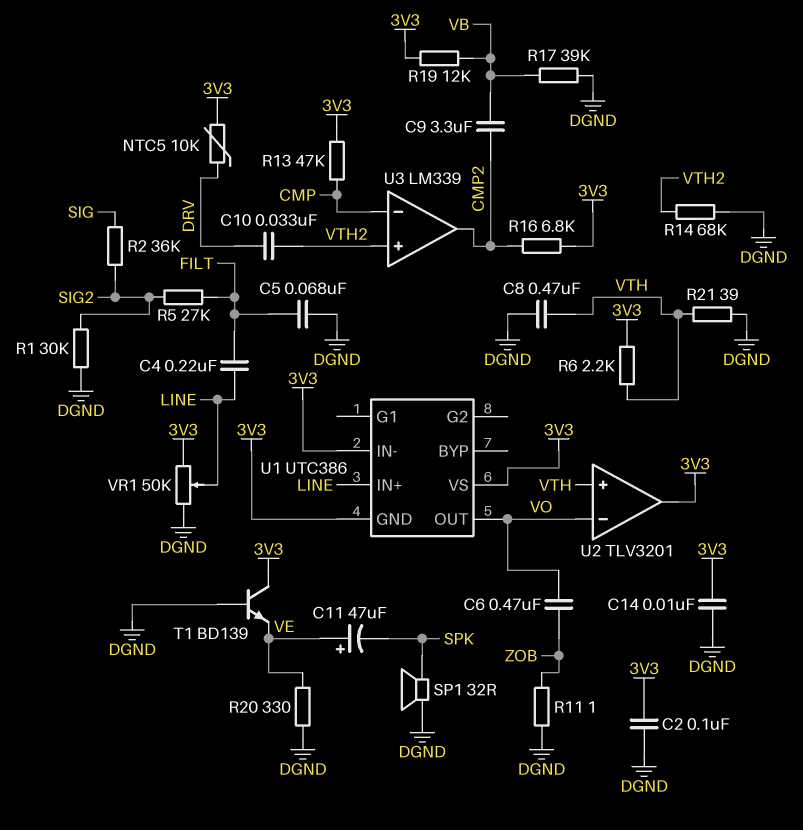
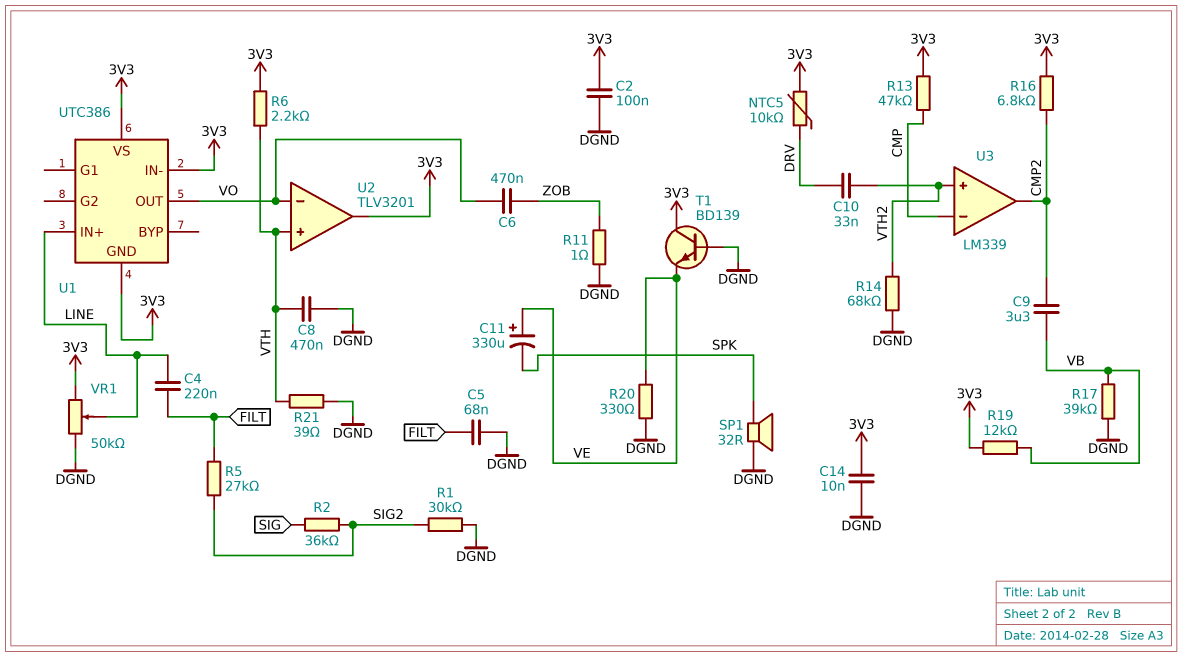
C11: 47uF (plus VE, minus SPK) -> 330uF (plus VE, minus SPK)

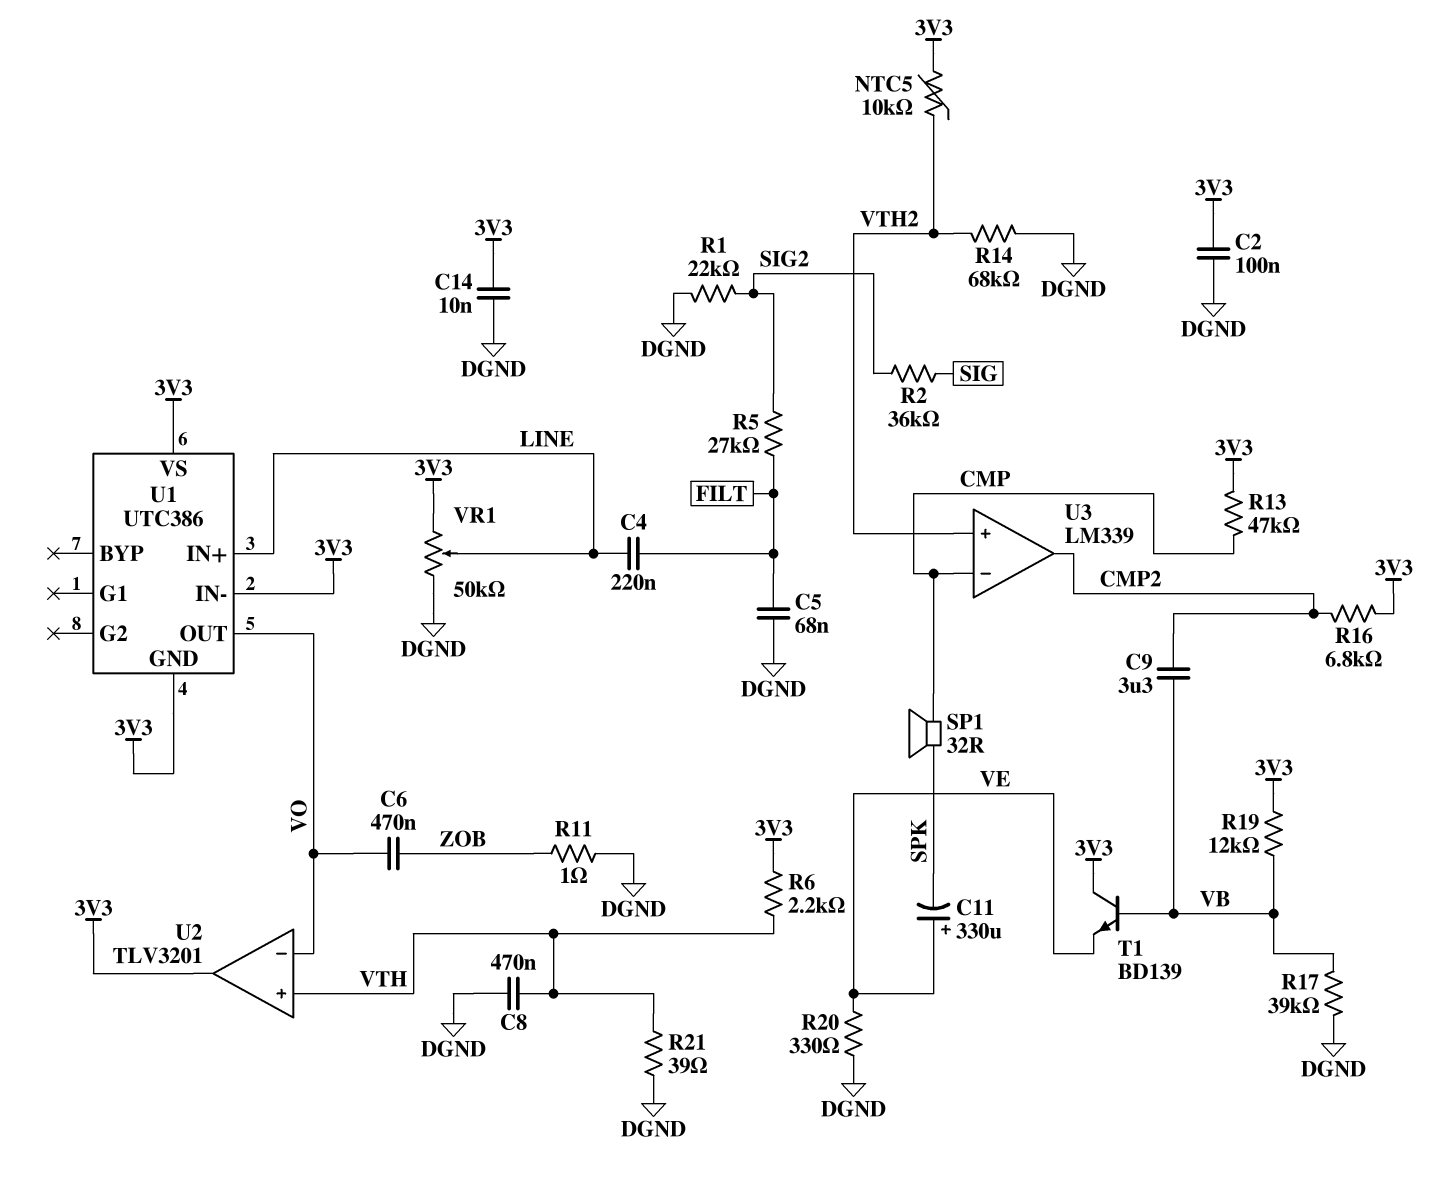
C10: 33nF (DRV, VTH2) -> none
NTC5: 10k (3V3, DRV) -> 10k (3V3, VTH2)
R1: 30k (DGND, SIG2) -> 22k (DGND, SIG2)
SP1: speaker 32R (DGND, SPK) -> speaker 32R (CMP, SPK)
T1: NPN BD139 (B DGND, C 3V3, E VE) -> NPN BD139 (B VB, C 3V3, E VE)

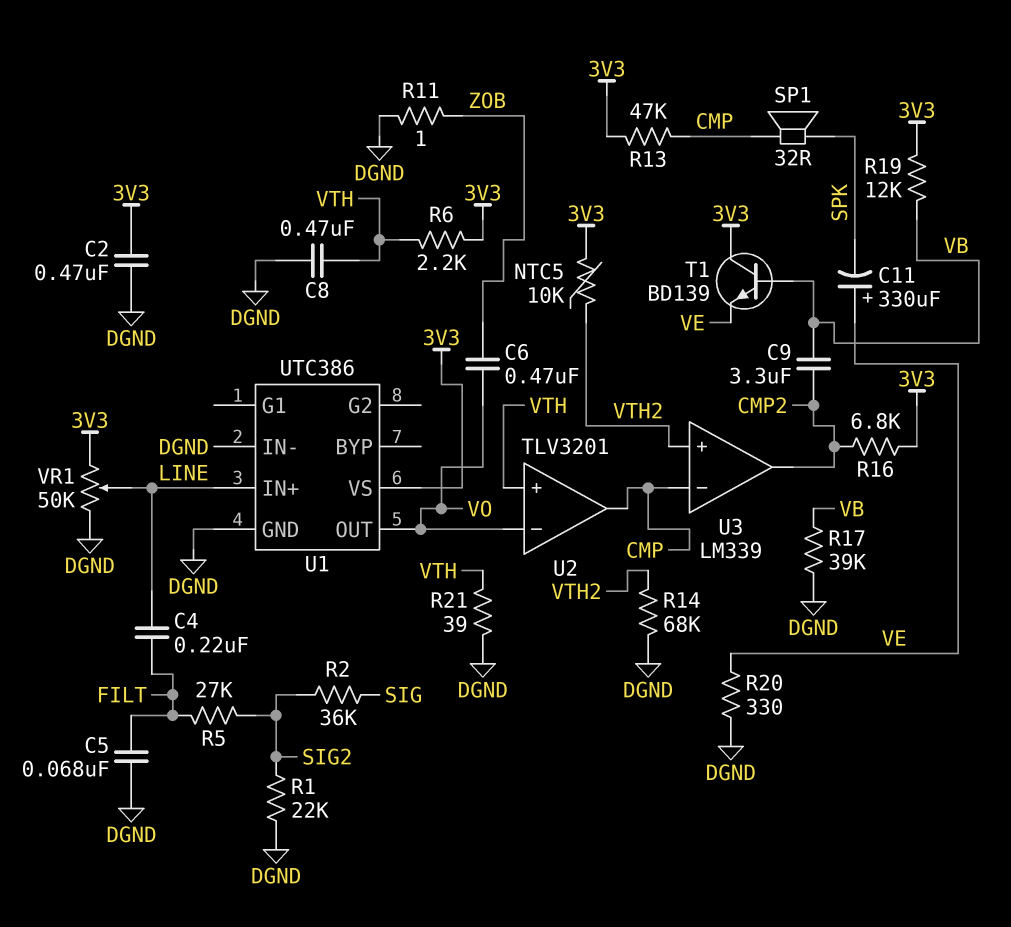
C2: 100nF (3V3, DGND) -> 470nF (3V3, DGND)
C14: 10nF (3V3, DGND) -> none
U1 pin GND: 3V3 -> DGND
U1 pin IN-: 3V3 -> DGND
U2 pin out: 3V3 -> CMP

